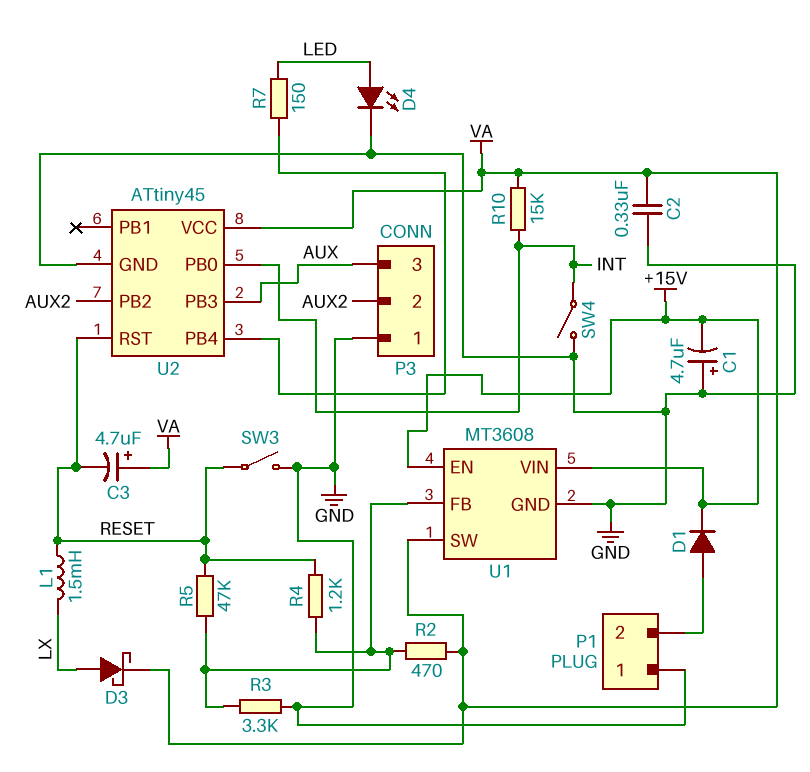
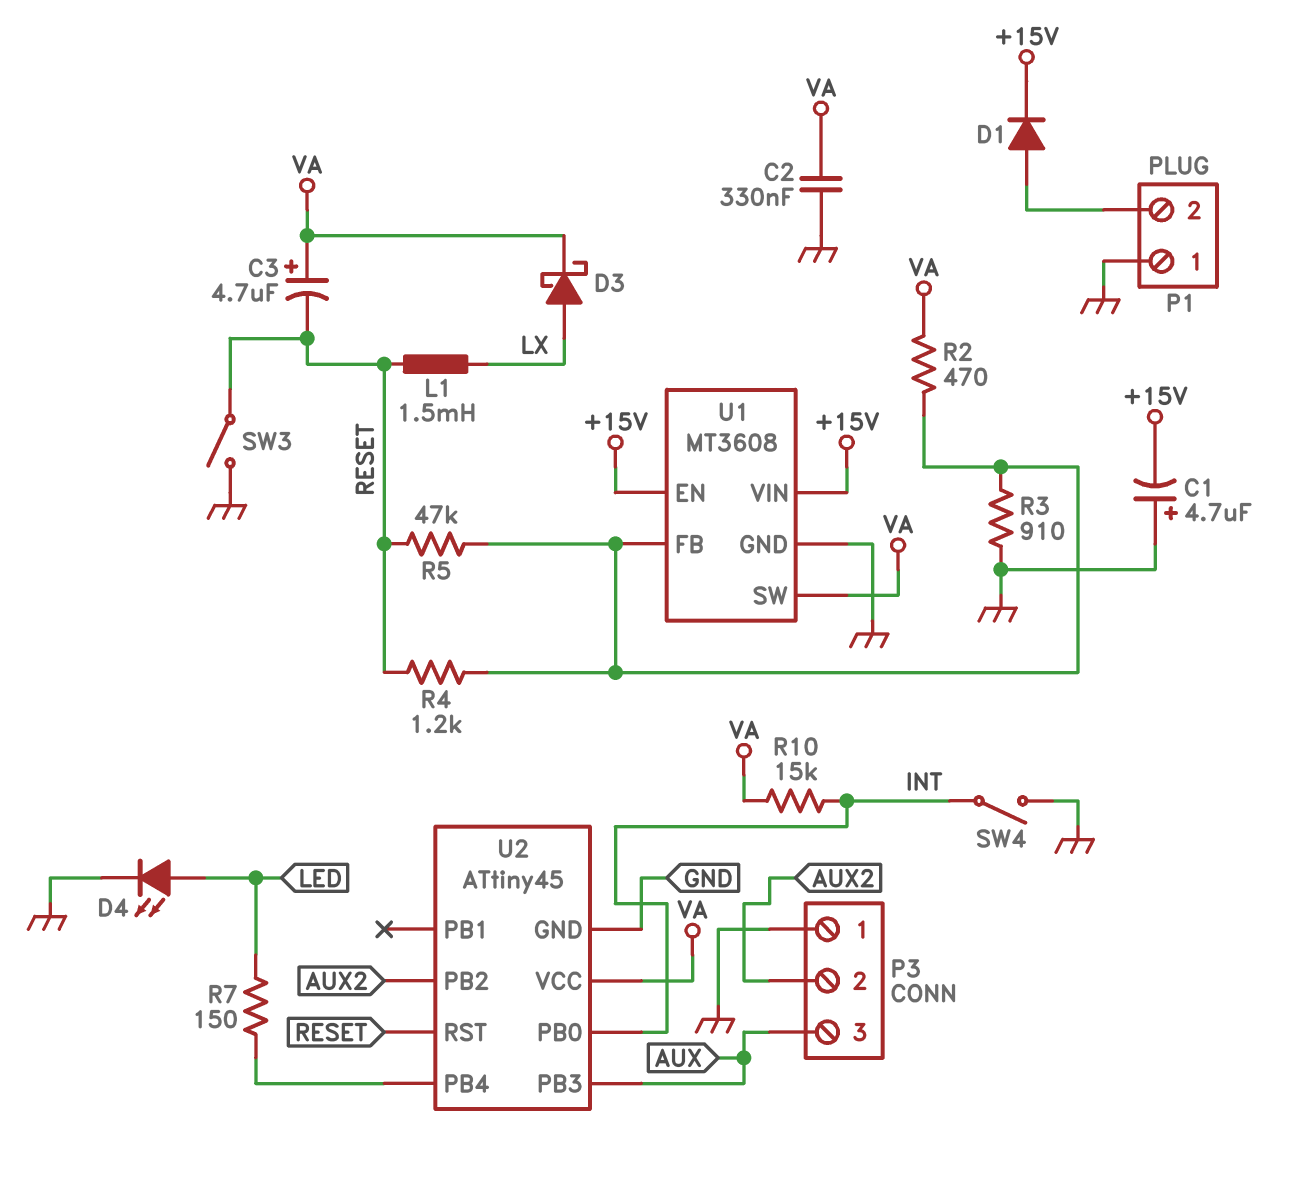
R3: 3.3k (GND, U1/FB) -> 910 (GND, U1/FB)

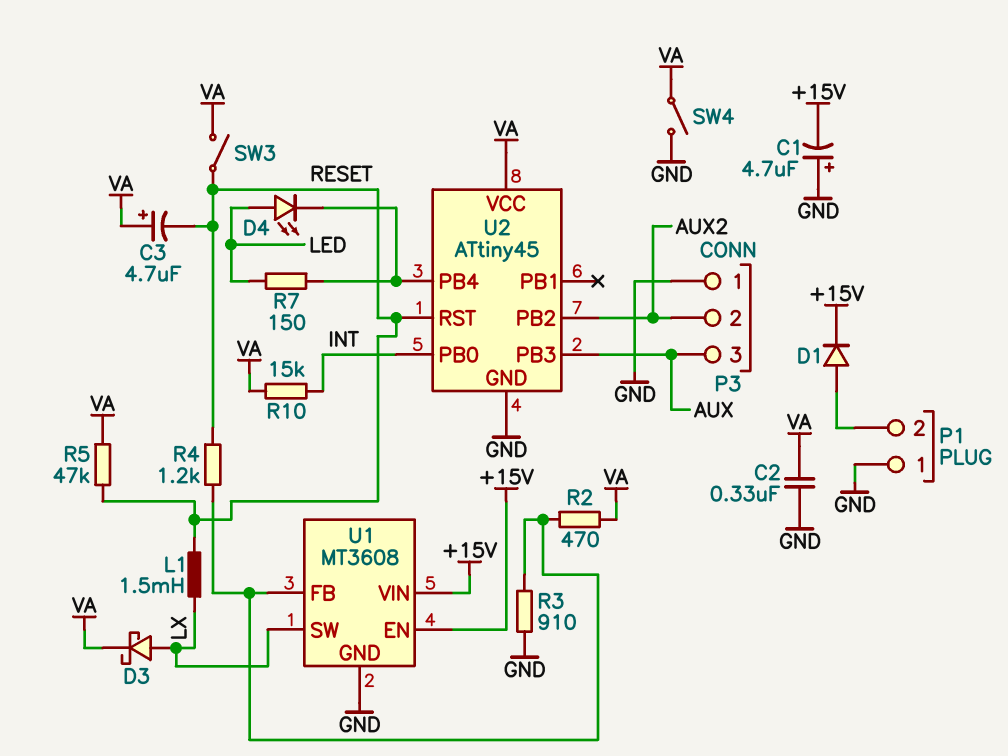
D4: LED (A LED, K GND) -> LED (A LED, K U2/PB4)
R5: 47k (RESET, U1/FB) -> 47k (RESET, VA)
SW3: switch (GND, RESET) -> switch (RESET, VA)
SW4: switch (GND, INT) -> switch (GND, VA)
U1 pin SW: VA -> LX

